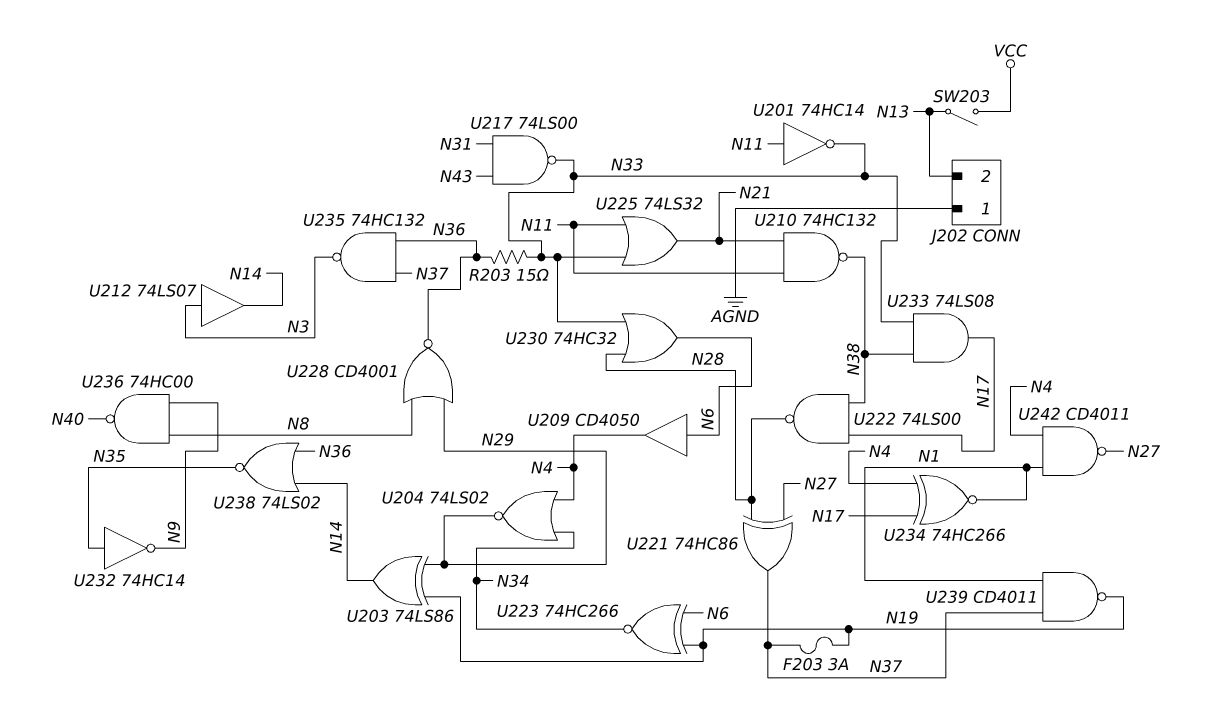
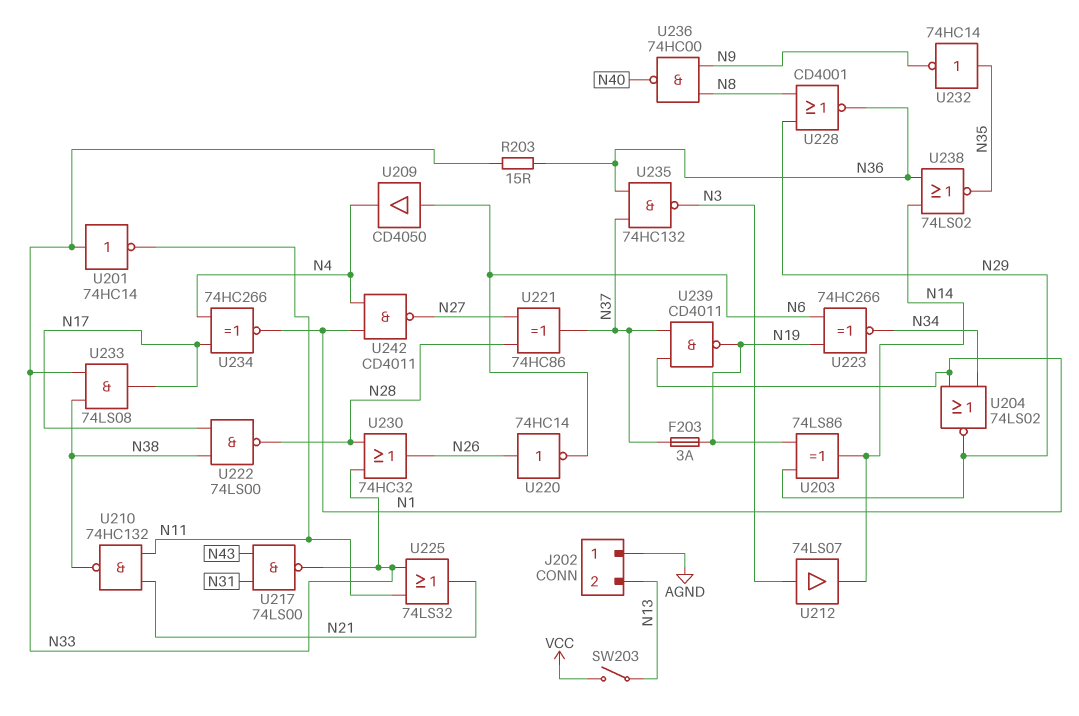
U201: NOT 74HC14 (in N11, out N33) -> NOT 74HC14 (in N33, out N11)
U204: NOR 74LS02 (in N4, in N34, out N29) -> NOR 74LS02 (in N1, in N34, out N29)
U220: none -> NOT 74HC14 (in N26, out N6)
U230: OR 74HC32 (in N28, in N33, out N6) -> OR 74HC32 (in N28, in N33, out N26)

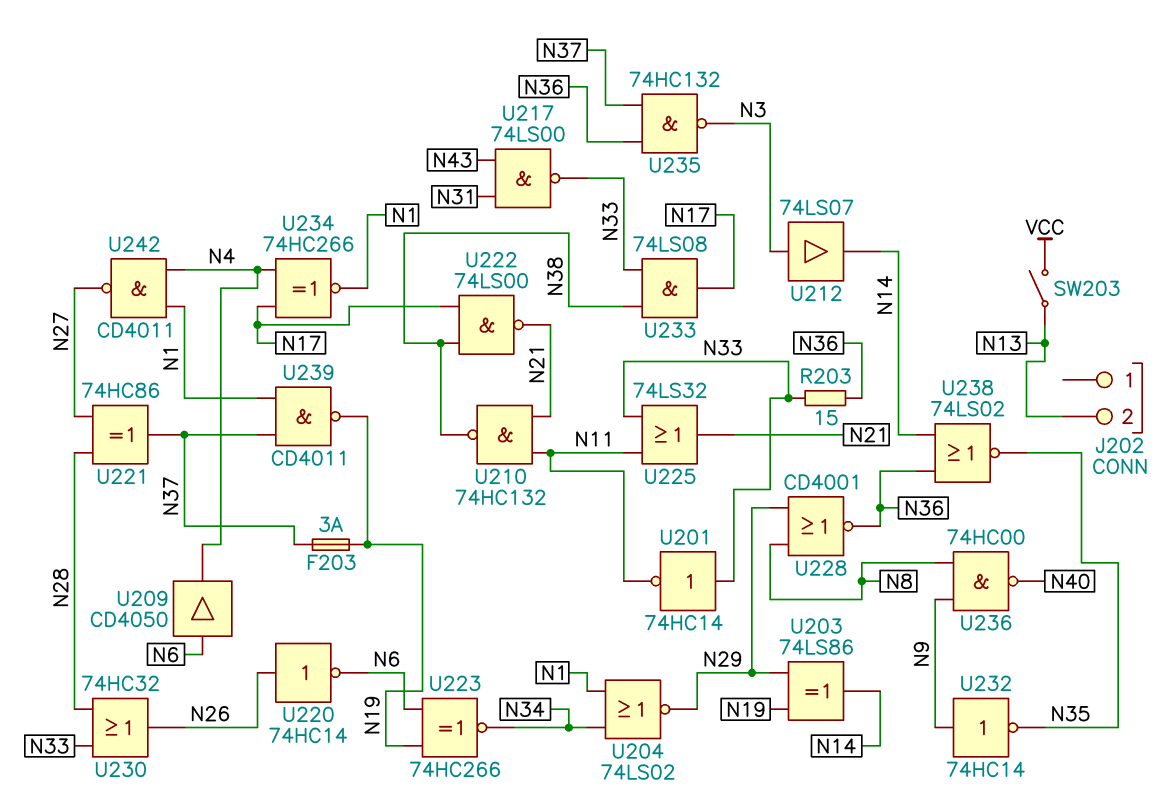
J202 pin 1: AGND -> none
U222: NAND 74LS00 (in N17, in N38, out N28) -> NAND 74LS00 (in N17, in N38, out N21)
U232: NOT 74HC14 (in N35, out N9) -> NOT 74HC14 (in N9, out N35)

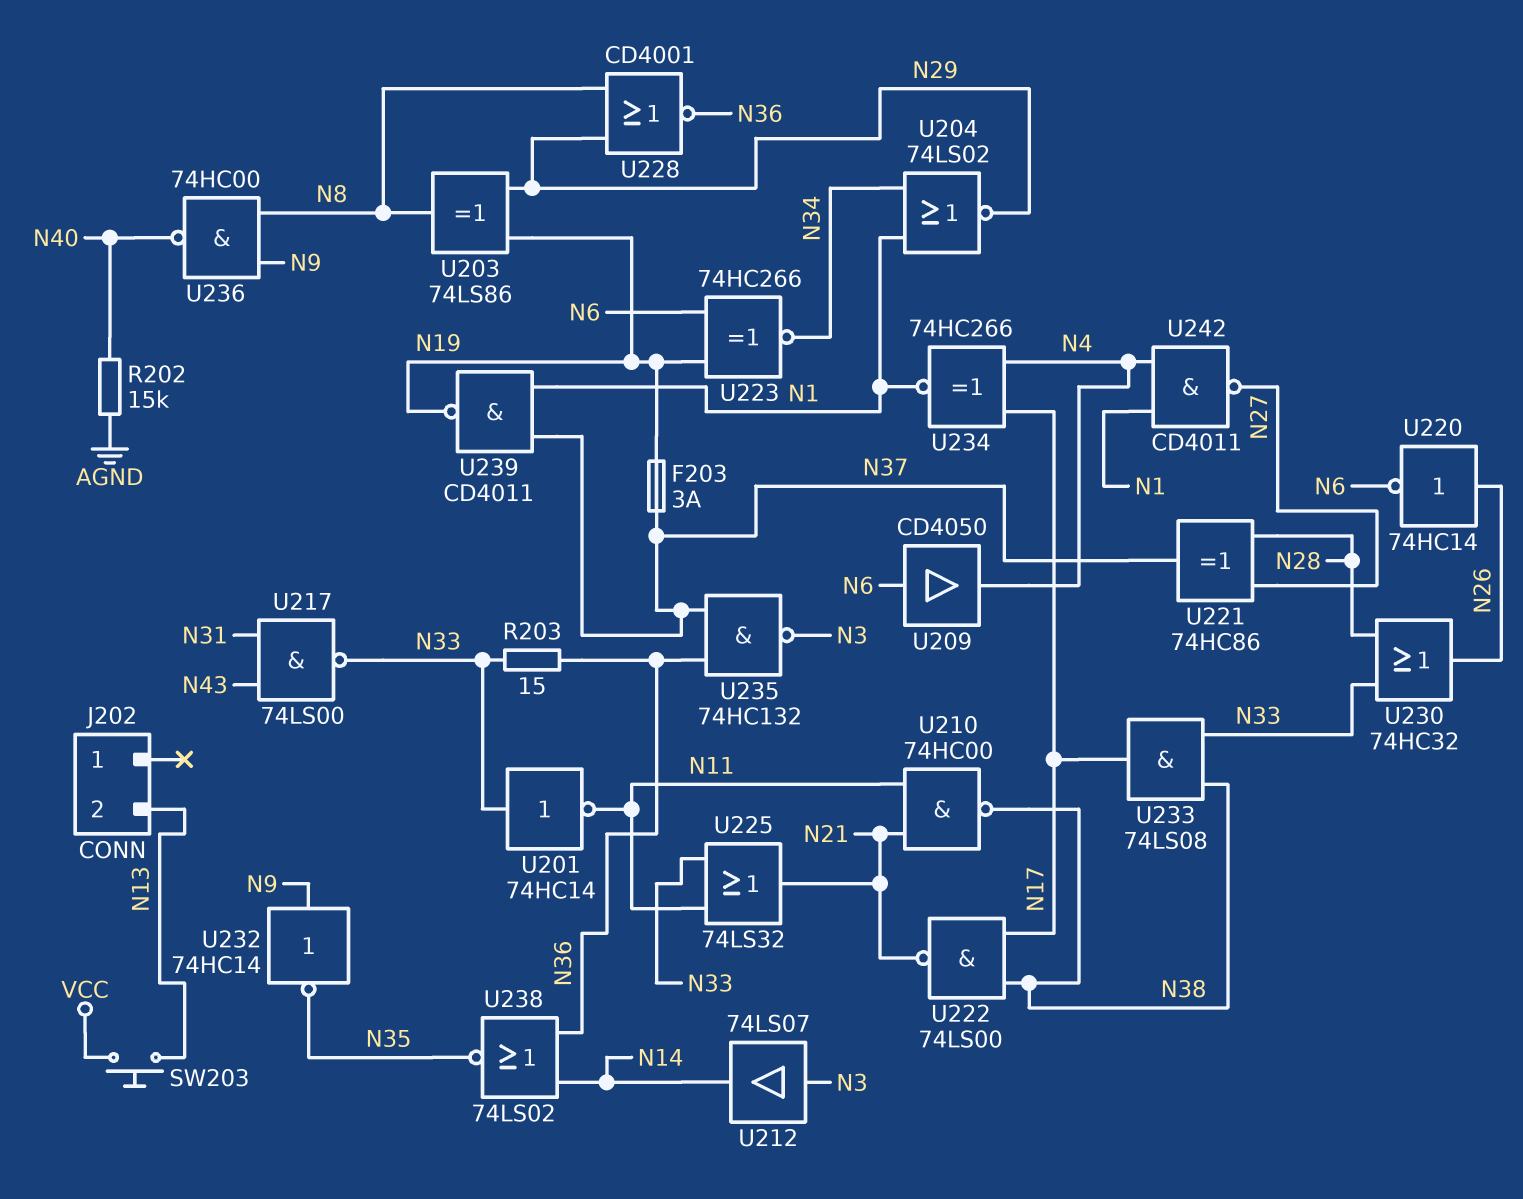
R202: none -> 15k (AGND, N40)
SW203: switch (N13, VCC) -> button (N13, VCC)
U203: XOR 74LS86 (in N19, in N29, out N14) -> XOR 74LS86 (in N19, in N29, out N8)
U210: NAND 74HC132 (in N11, in N21, out N38) -> NAND 74HC00 (in N11, in N21, out N38)

